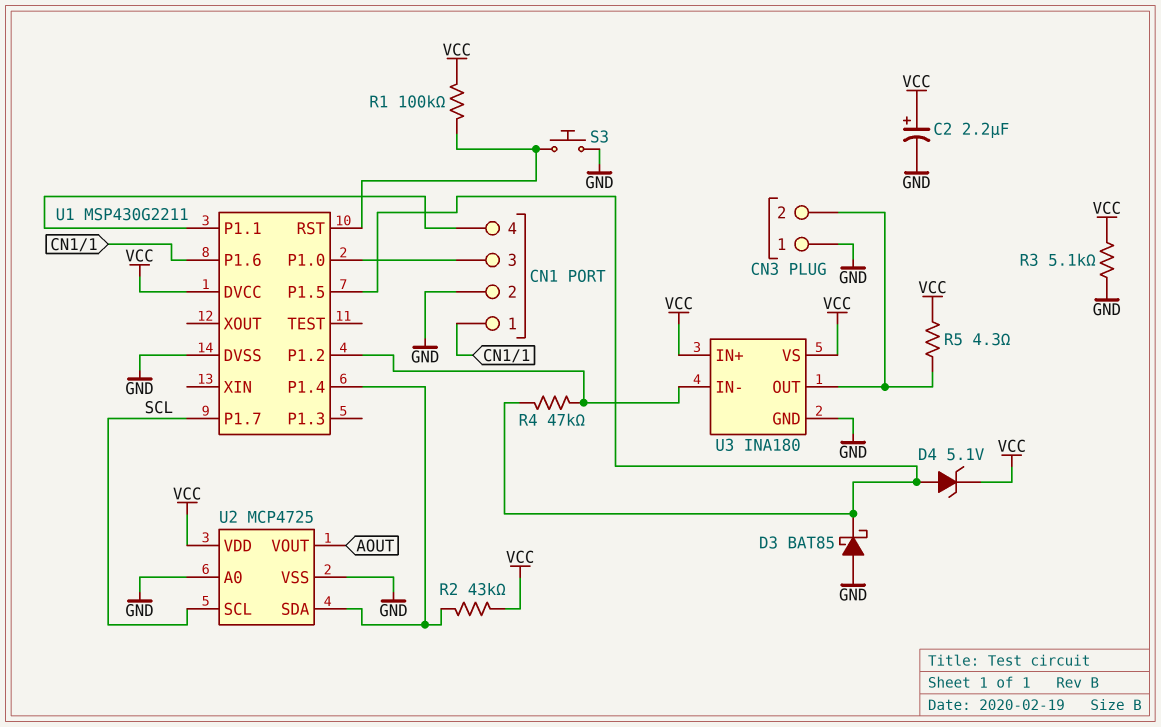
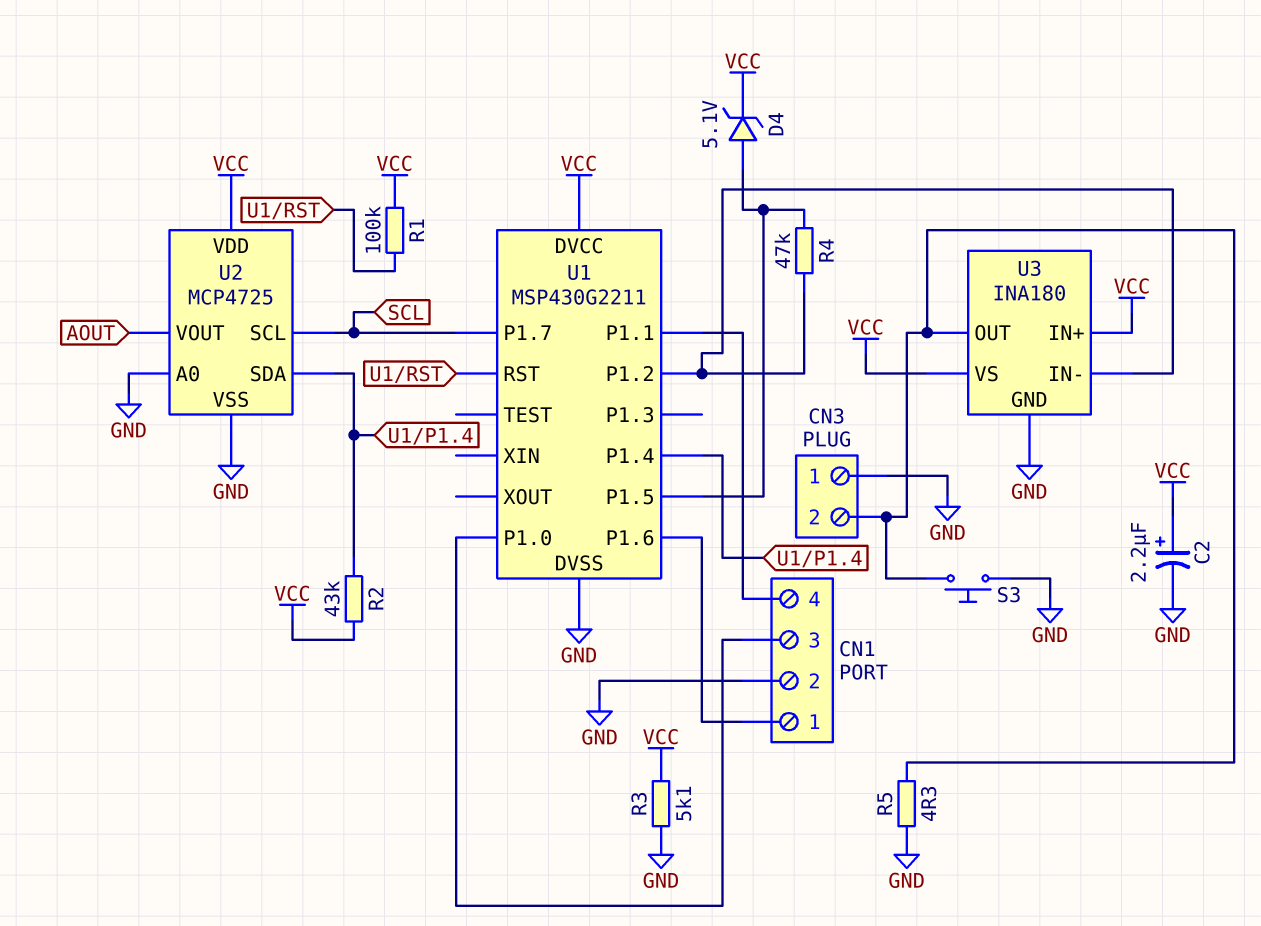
D3: schottky BAT85 (A GND, K U1/P1.5) -> none
R5: 4.3 (CN3/2, VCC) -> 4.3 (CN3/2, GND)
S3: button (GND, U1/RST) -> button (CN3/2, GND)

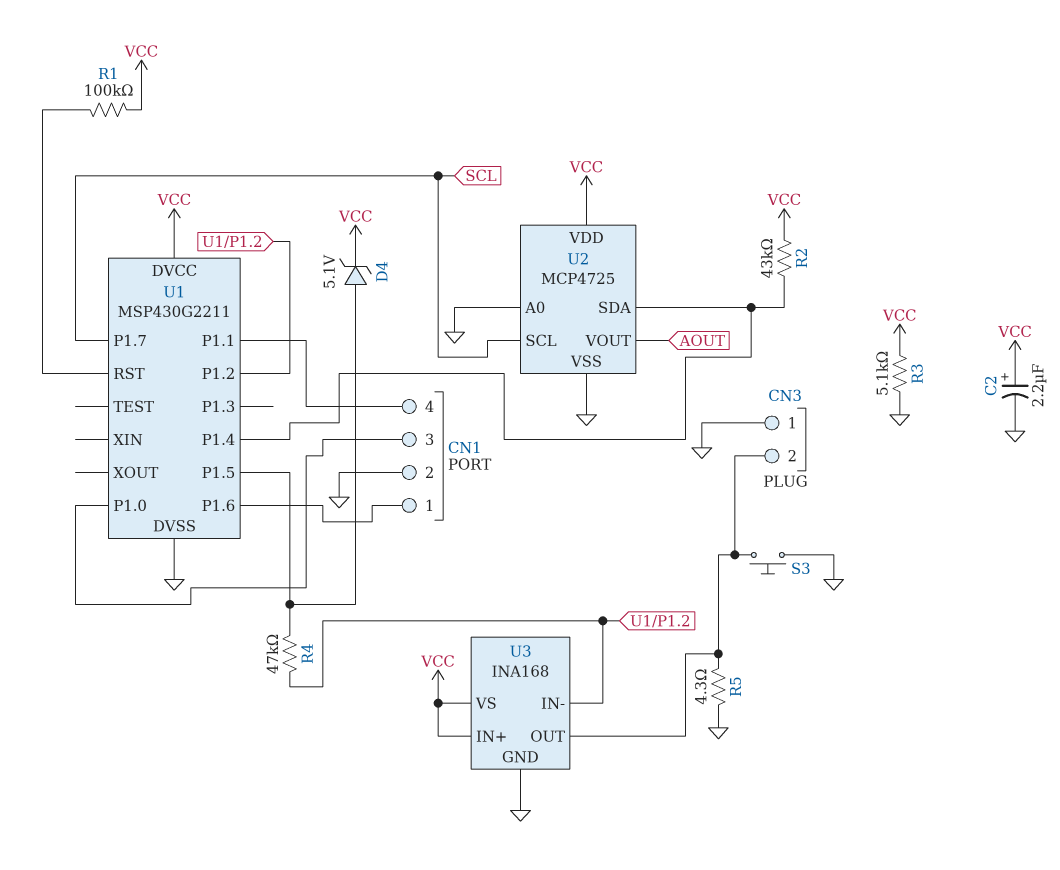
U3: INA180 -> INA168

